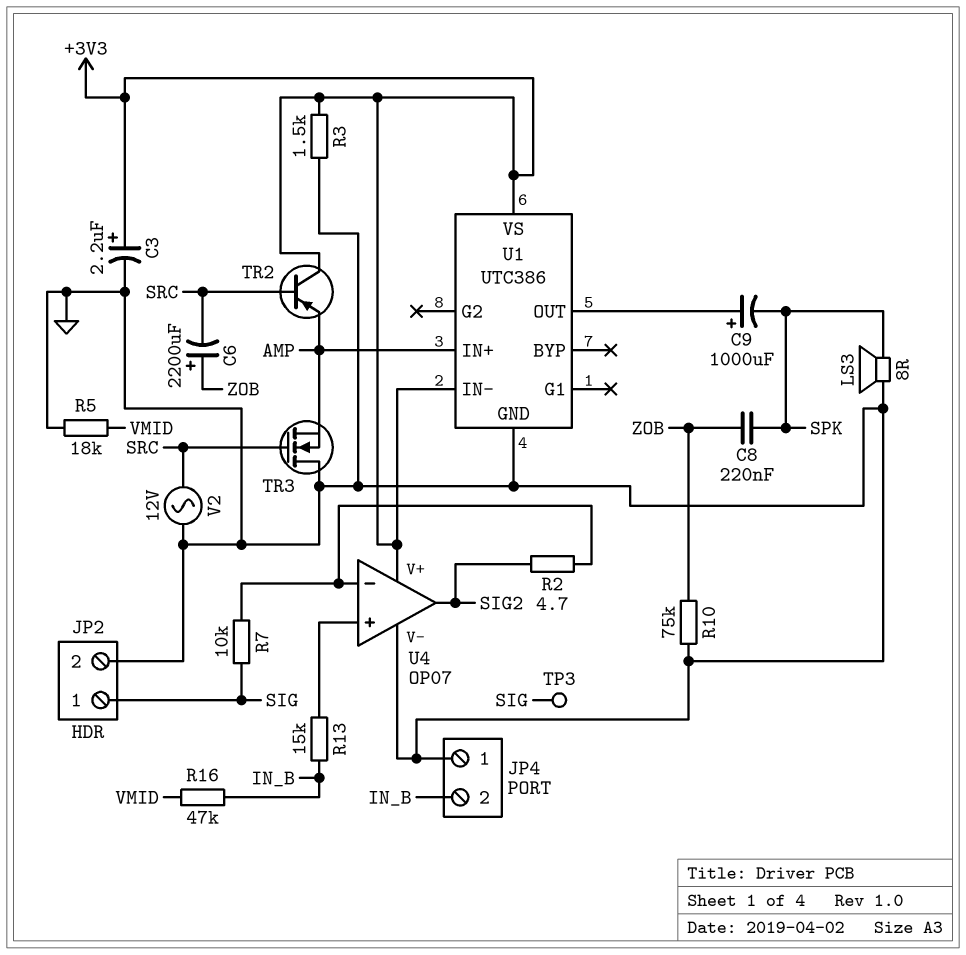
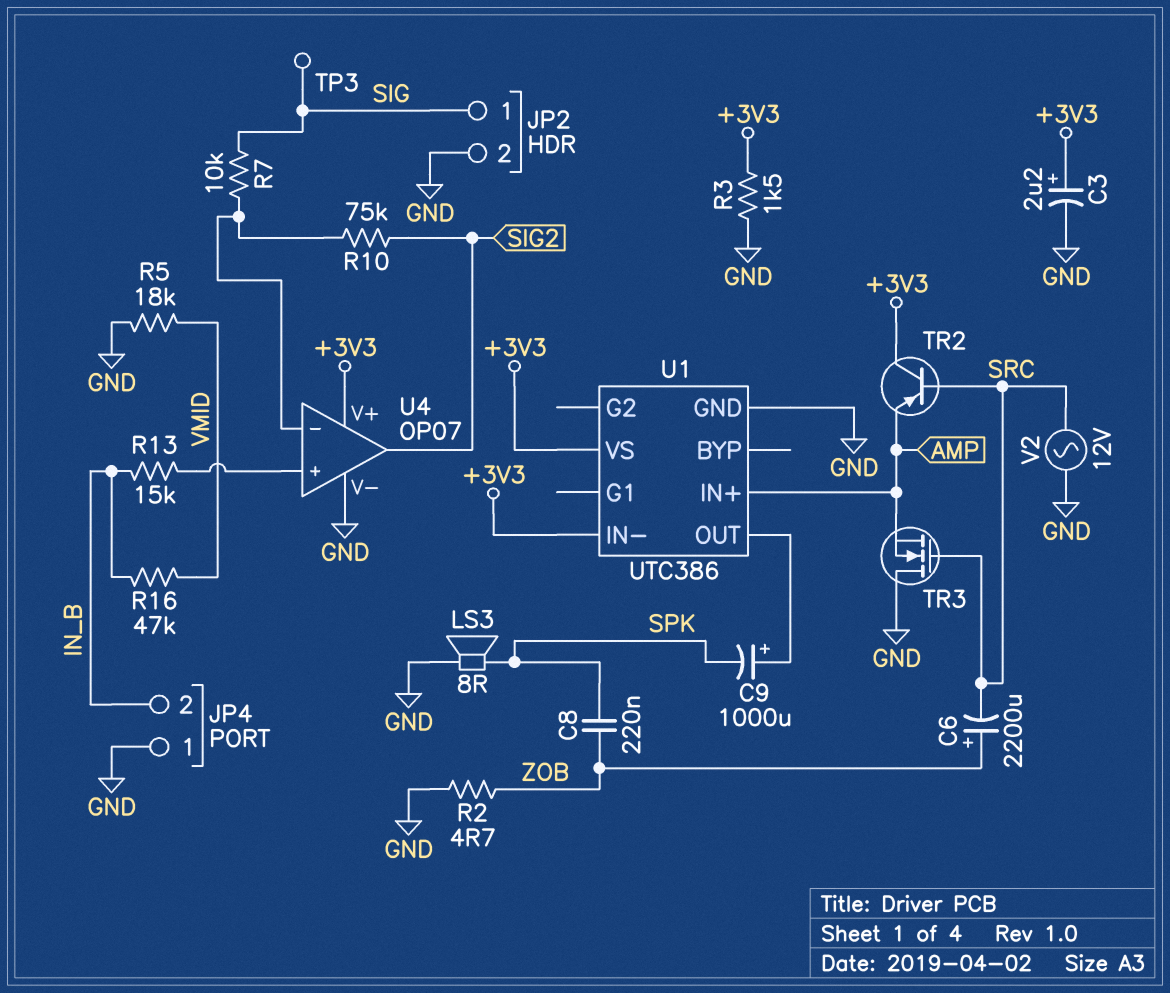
R2: 4.7 (SIG2, U4/in-) -> 4.7 (GND, ZOB)
R10: 75k (GND, ZOB) -> 75k (SIG2, U4/in-)

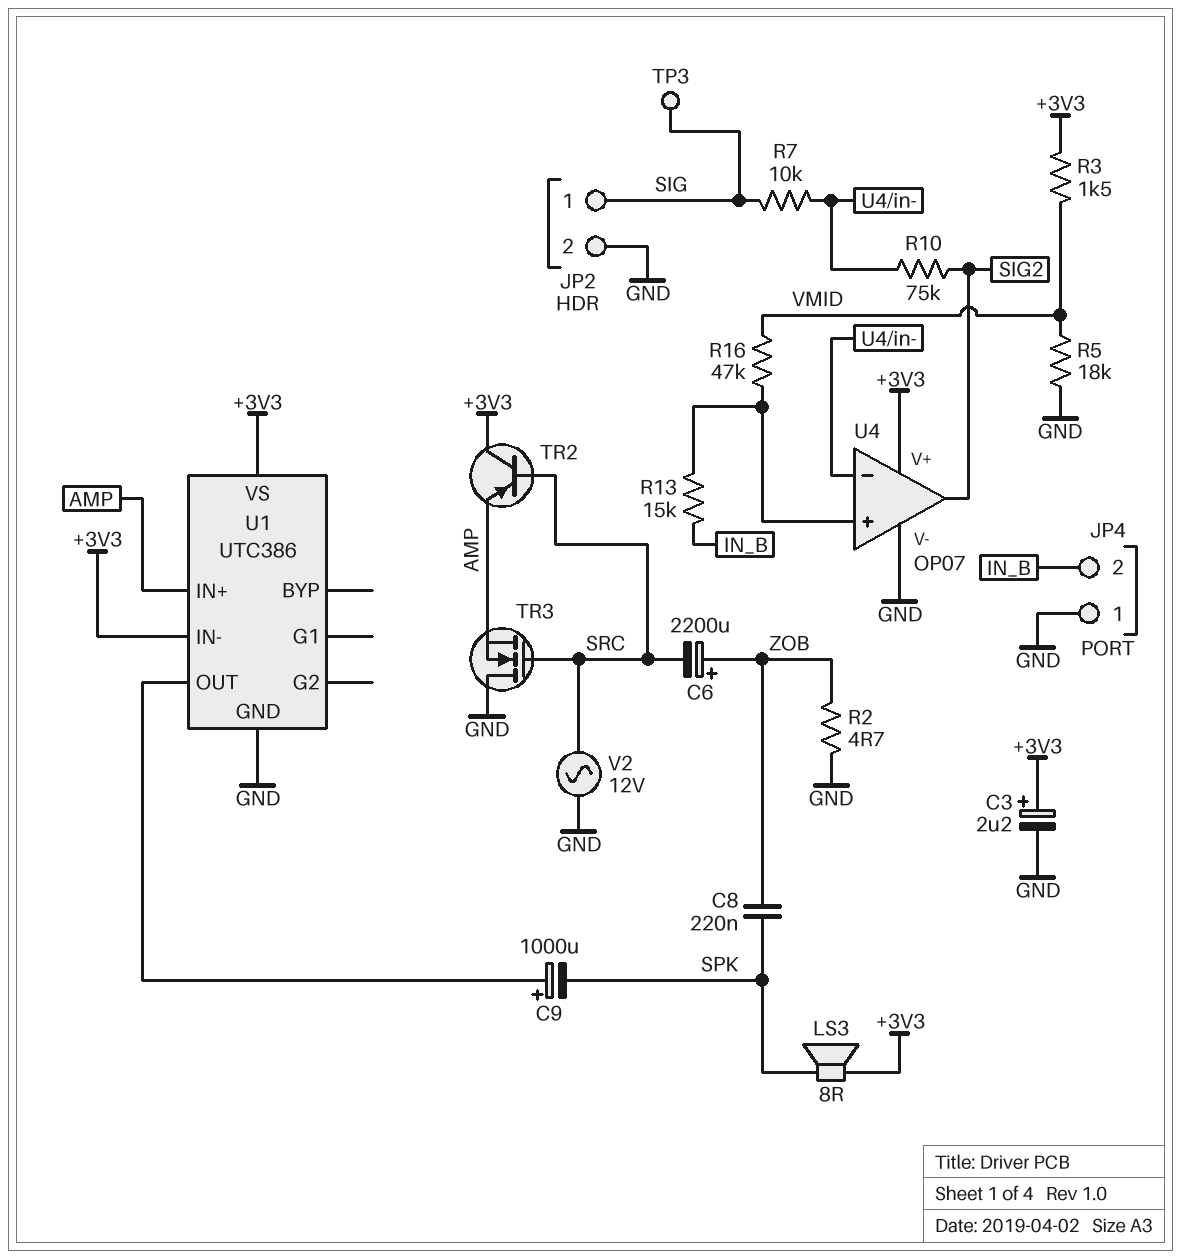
LS3: speaker 8R (GND, SPK) -> speaker 8R (+3V3, SPK)
R3: 1.5k (+3V3, GND) -> 1.5k (+3V3, VMID)
R16: 47k (IN_B, VMID) -> 47k (U4/in+, VMID)

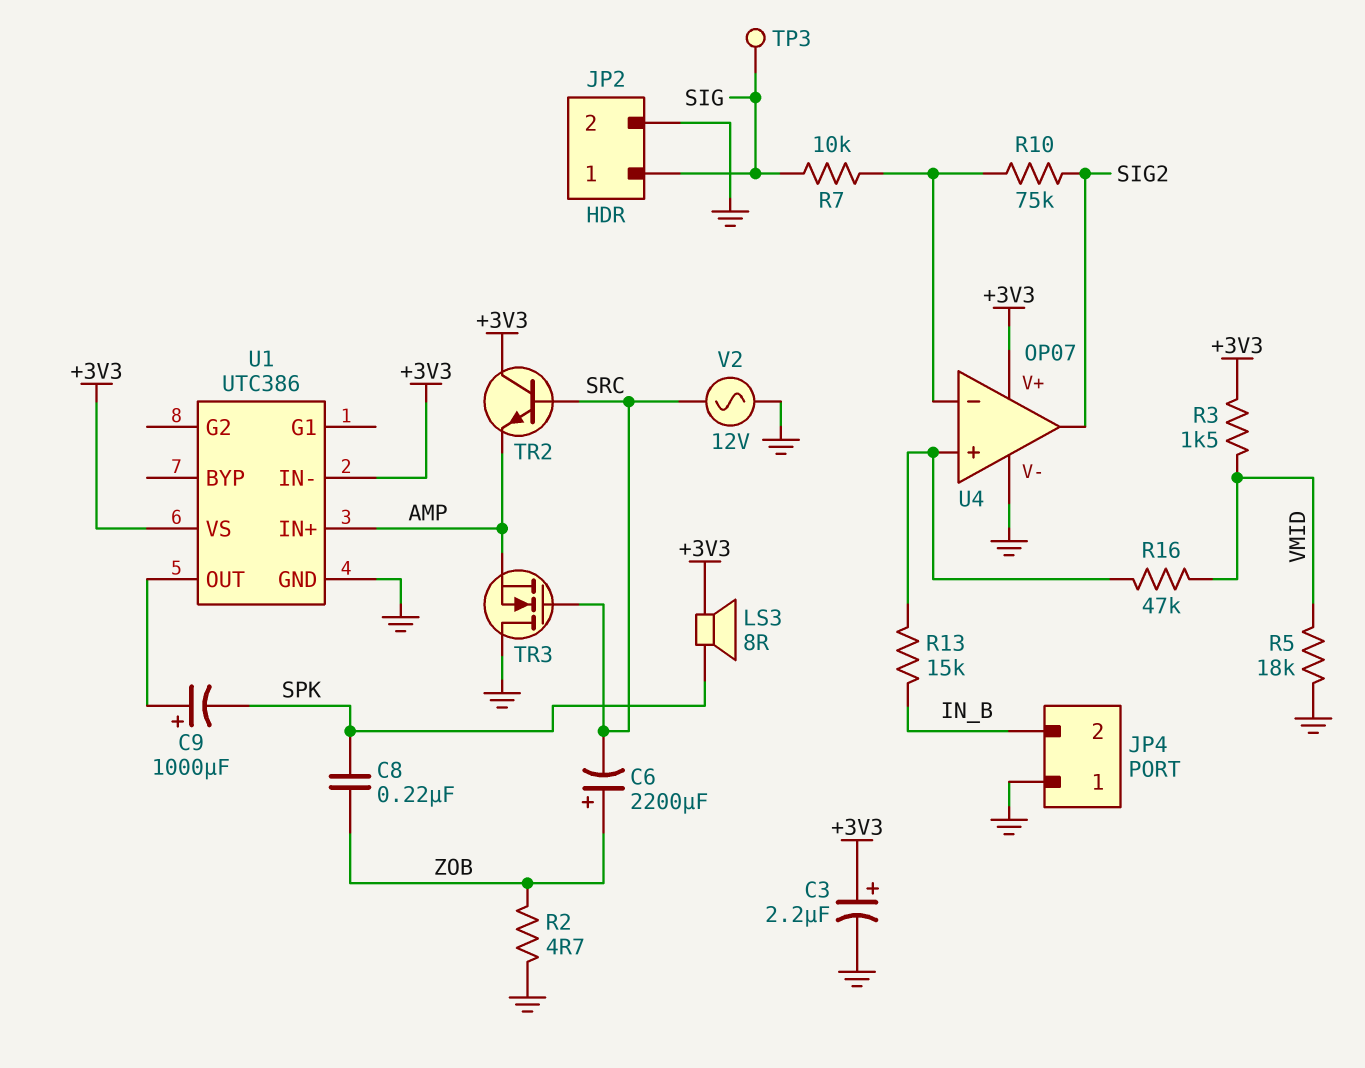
TR2: PNP (B SRC, C +3V3, E AMP) -> NPN (B SRC, C +3V3, E AMP)

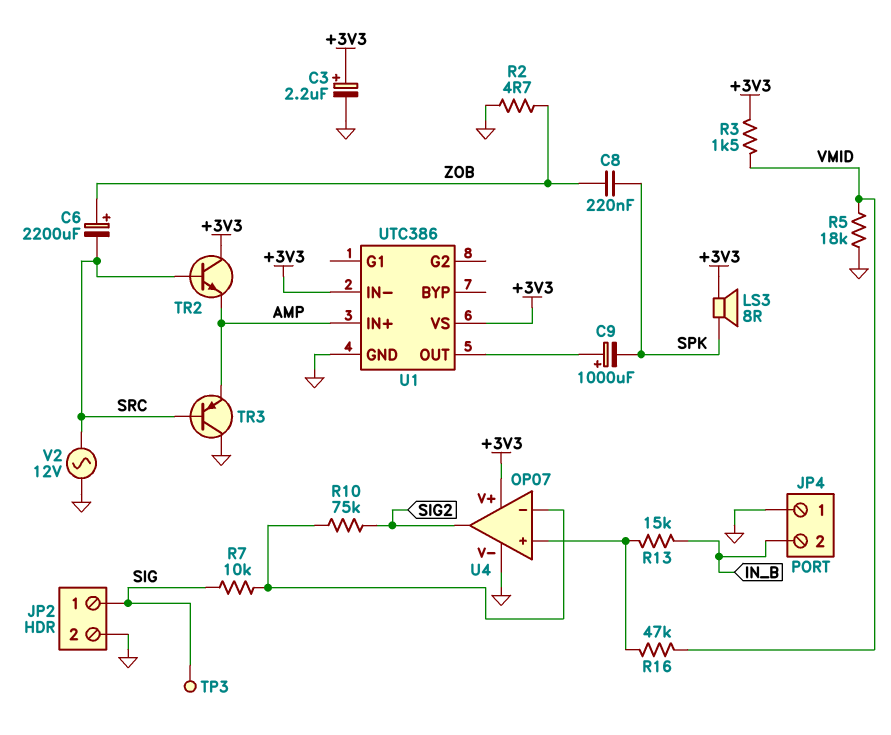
TR3: NMOS (G SRC, D GND, S AMP) -> PNP (B SRC, C GND, E AMP)

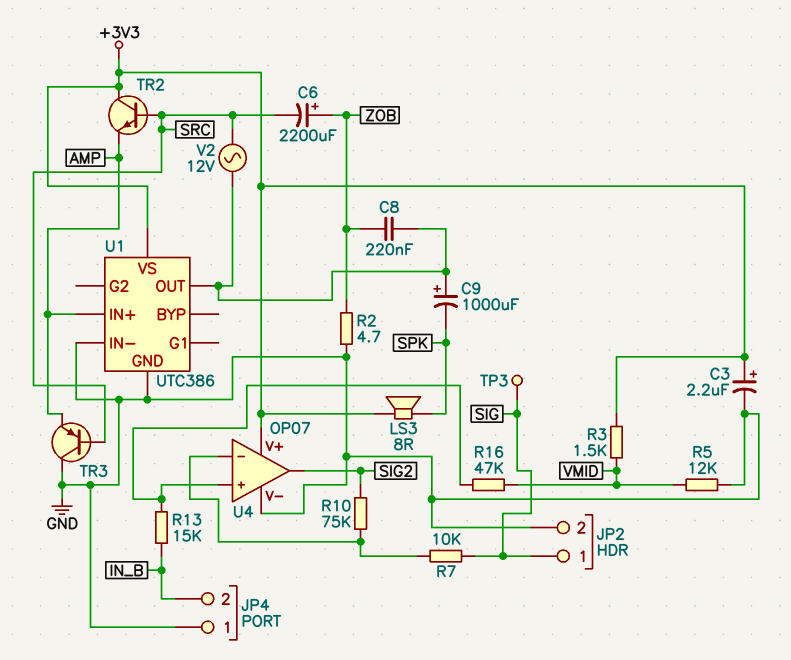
C8: 220nF (SPK, ZOB) -> 220nF (U1/OUT, ZOB)
R5: 18k (GND, VMID) -> 12k (GND, VMID)
U1 pin IN-: +3V3 -> GND
V2: AC 12V (GND, SRC) -> AC 12V (SRC, U1/OUT)

